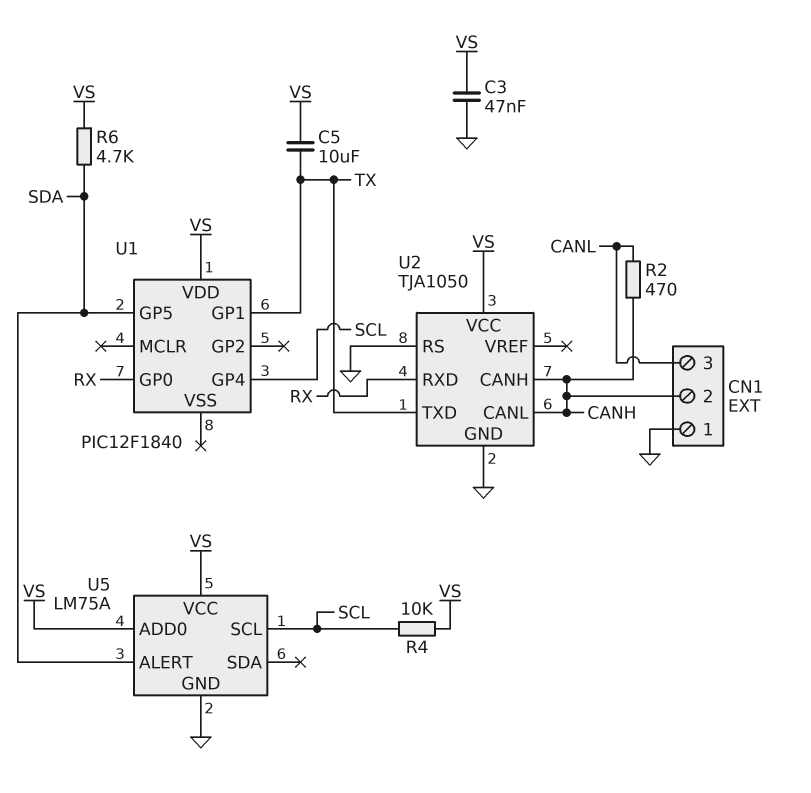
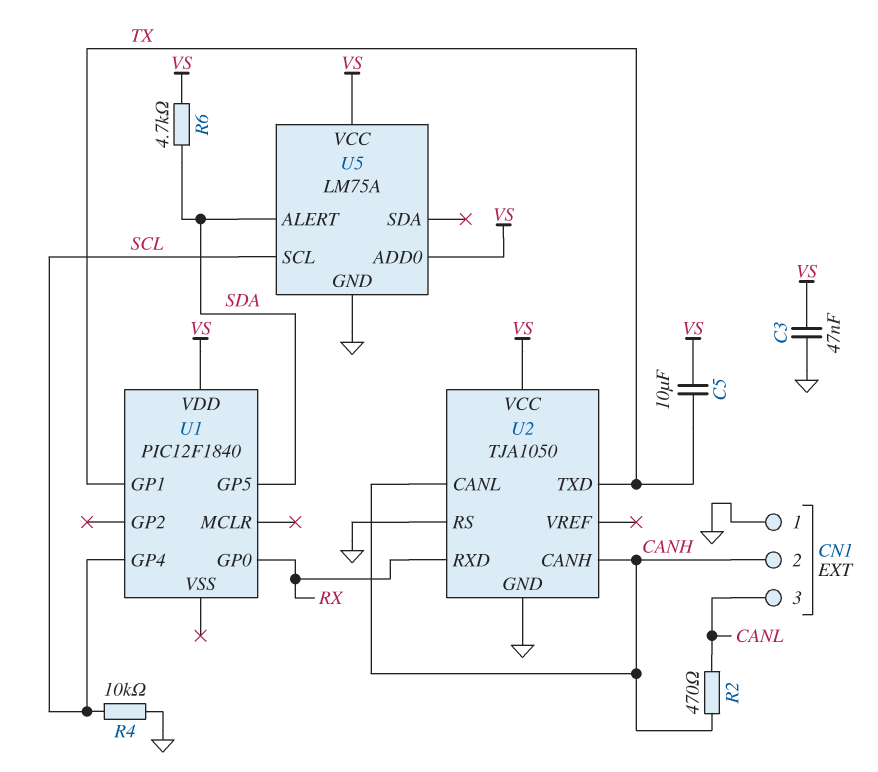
R4: 10k (SCL, VS) -> 10k (GND, SCL)

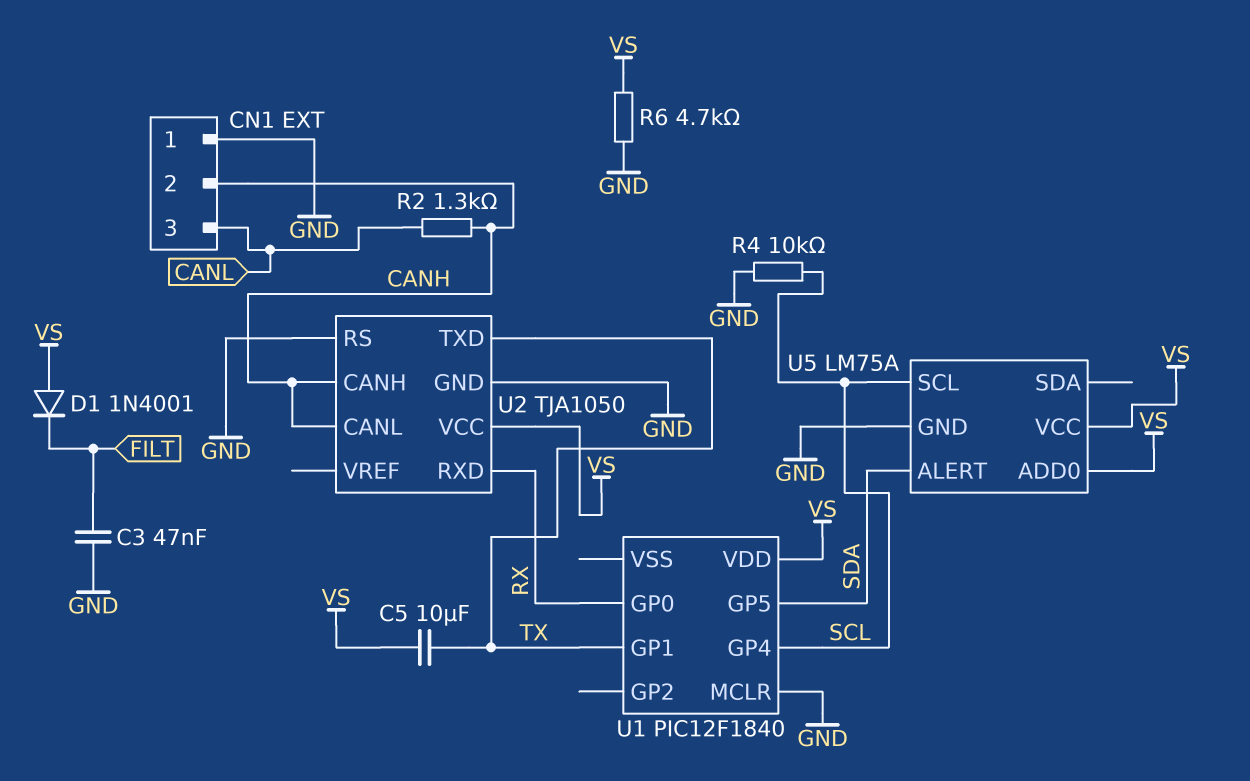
C3: 47nF (GND, VS) -> 47nF (FILT, GND)
D1: none -> diode 1N4001 (A VS, K FILT)
R2: 470 (CANH, CANL) -> 1.3k (CANH, CANL)
R6: 4.7k (SDA, VS) -> 4.7k (GND, VS)
U1 pin MCLR: none -> GND

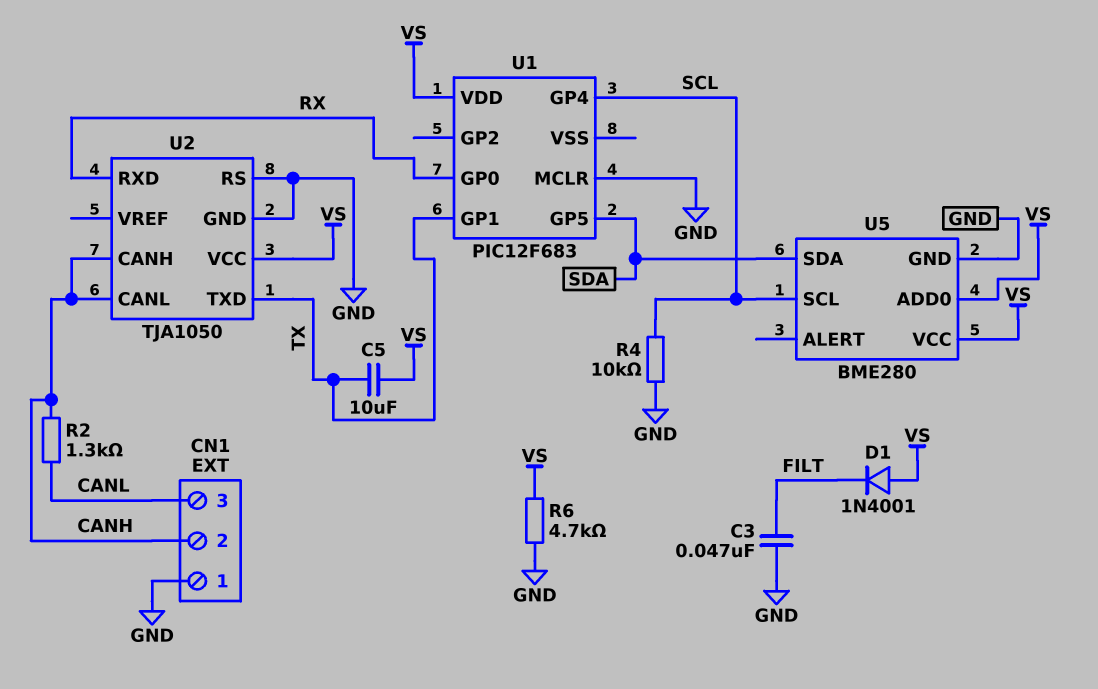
U1: PIC12F1840 -> PIC12F683
U5: LM75A -> BME280
U5 pin ALERT: SDA -> none
U5 pin SDA: none -> SDA

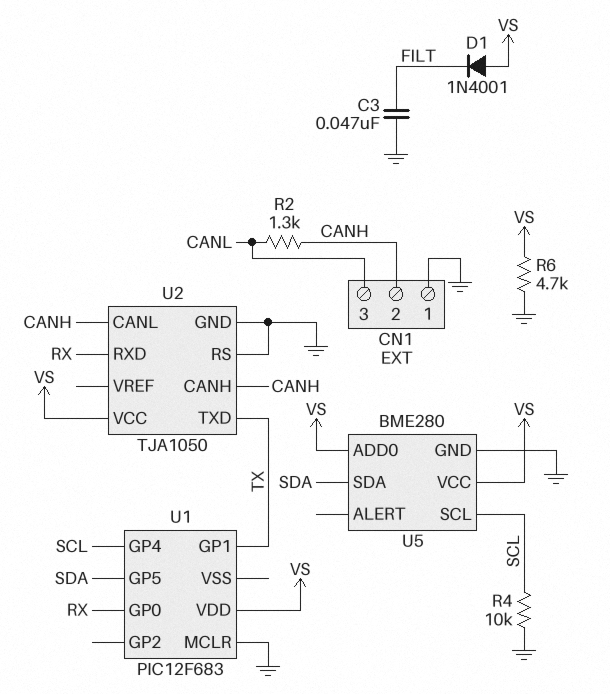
C5: 10uF (TX, VS) -> none

